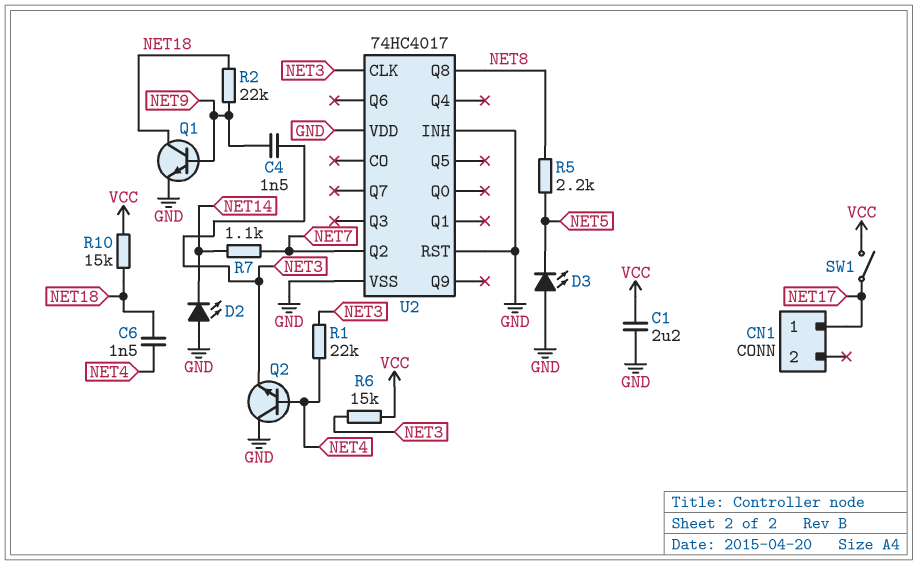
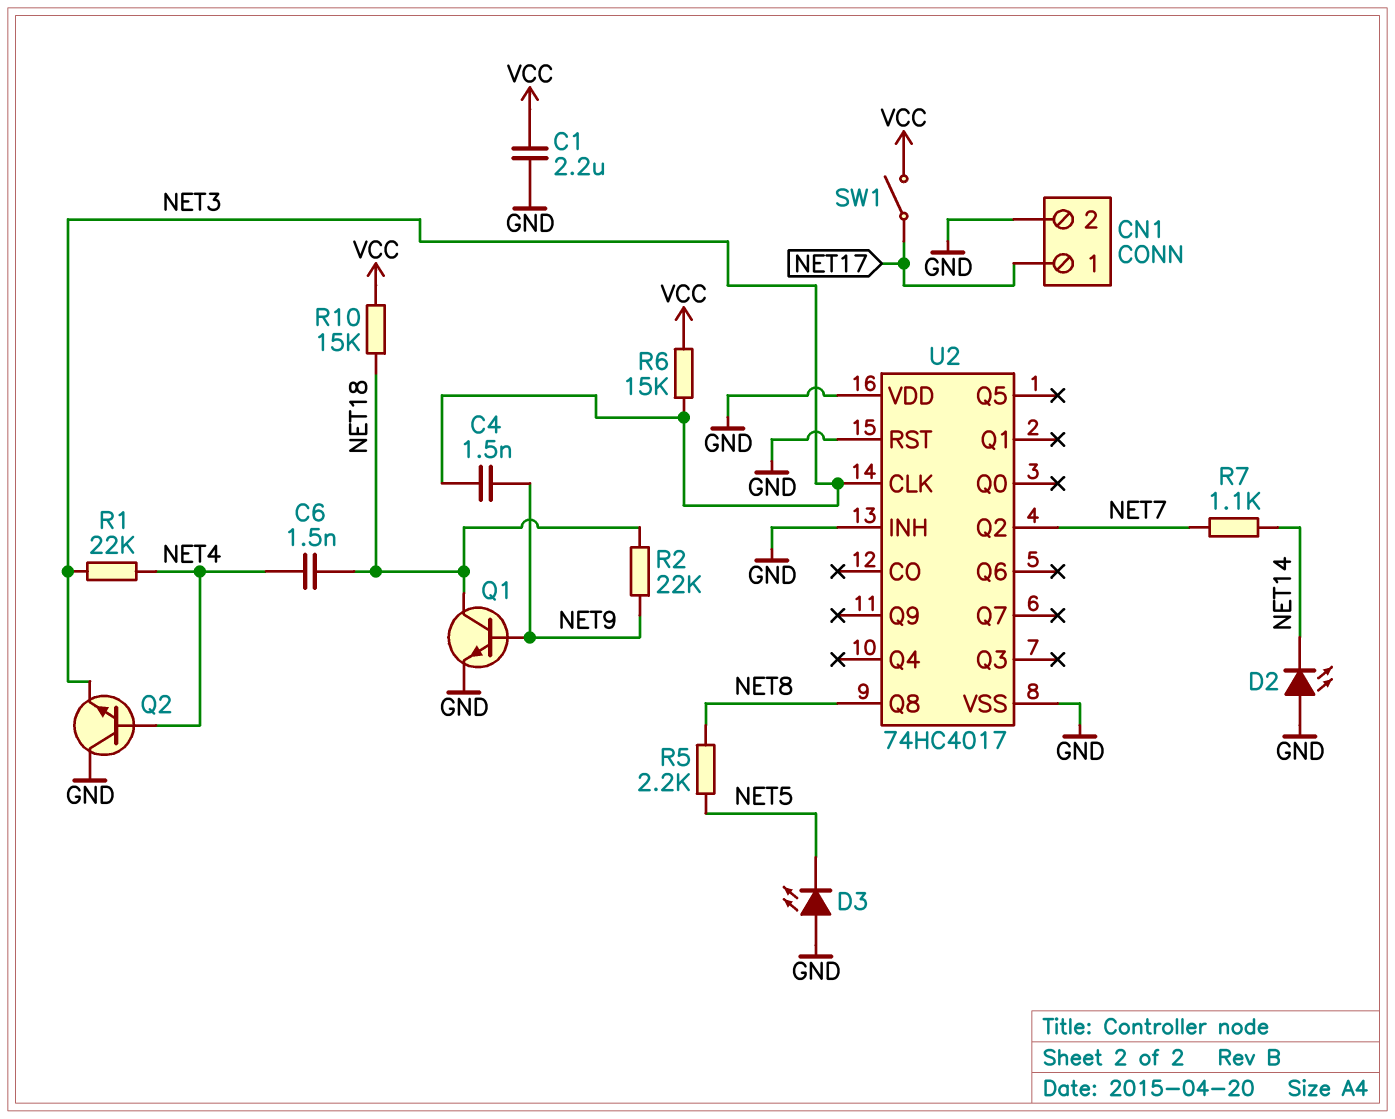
CN1 pin 2: none -> GND

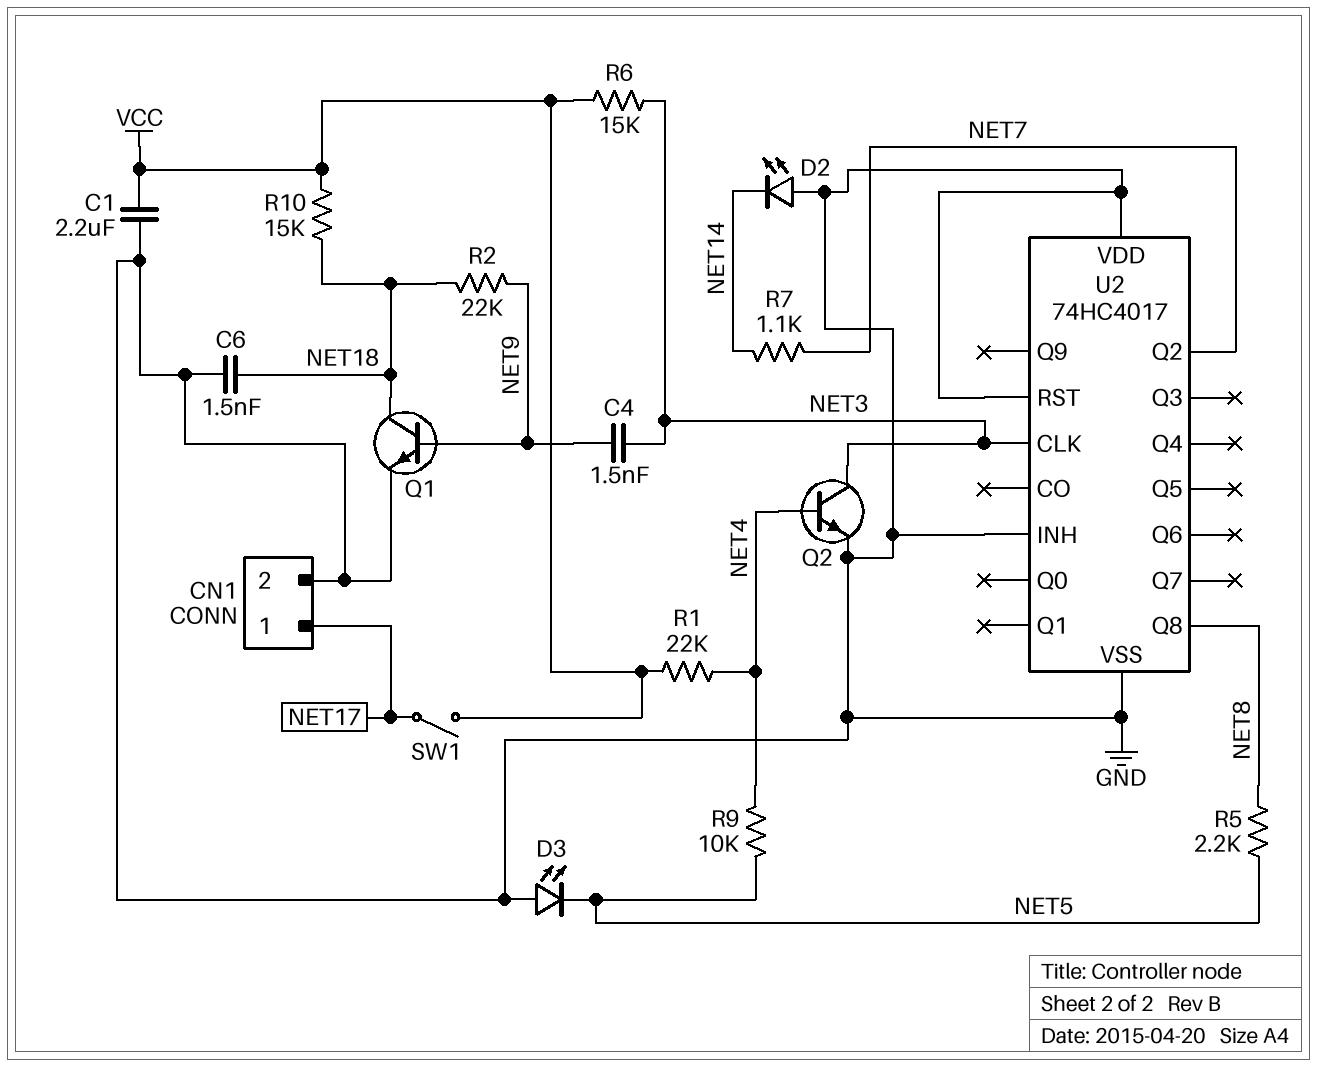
C6: 1.5nF (NET4, NET18) -> 1.5nF (GND, NET18)
Q2: NPN (B NET4, C GND, E NET3) -> NPN (B NET4, C NET3, E GND)
R1: 22k (NET3, NET4) -> 22k (NET4, VCC)
R9: none -> 10k (NET4, NET5)

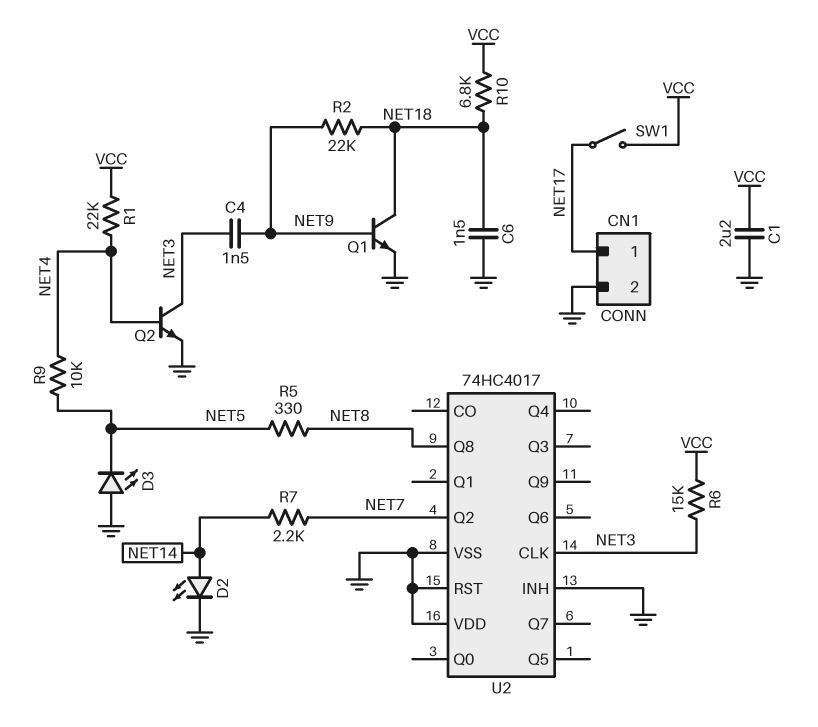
D2: LED (A GND, K NET14) -> LED (A NET14, K GND)
R5: 2.2k (NET5, NET8) -> 330 (NET5, NET8)
R7: 1.1k (NET7, NET14) -> 2.2k (NET7, NET14)
R10: 15k (NET18, VCC) -> 6.8k (NET18, VCC)

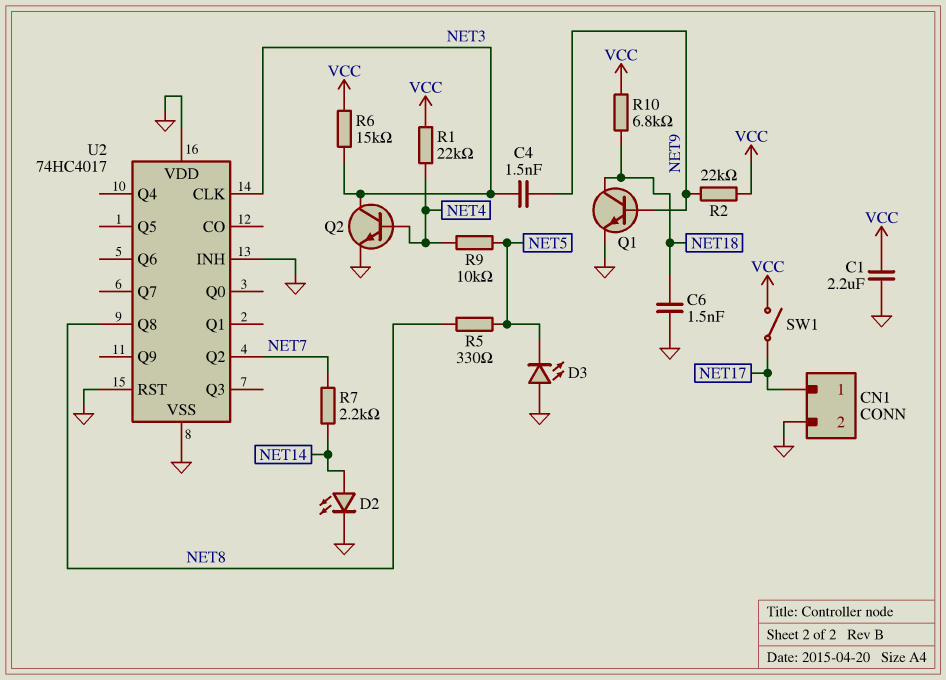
R2: 22k (NET9, NET18) -> 22k (NET9, VCC)

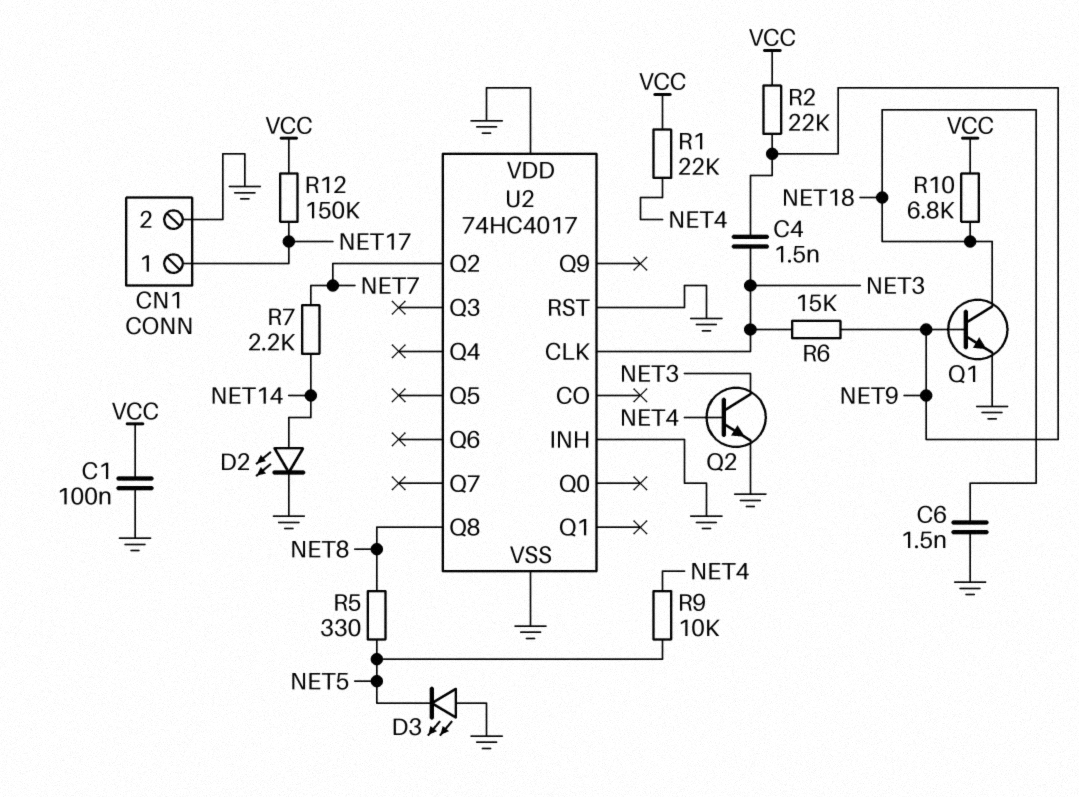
C1: 2.2uF (GND, VCC) -> 100nF (GND, VCC)
R6: 15k (NET3, VCC) -> 15k (NET3, NET9)
R12: none -> 150k (NET17, VCC)
SW1: switch (NET17, VCC) -> none

